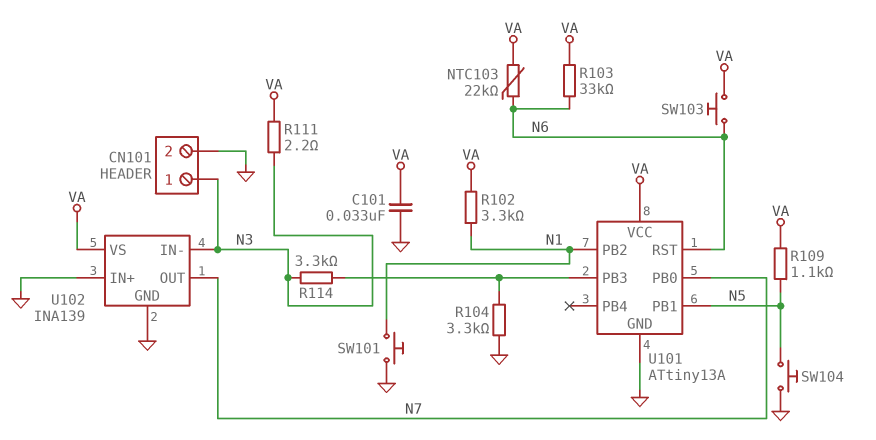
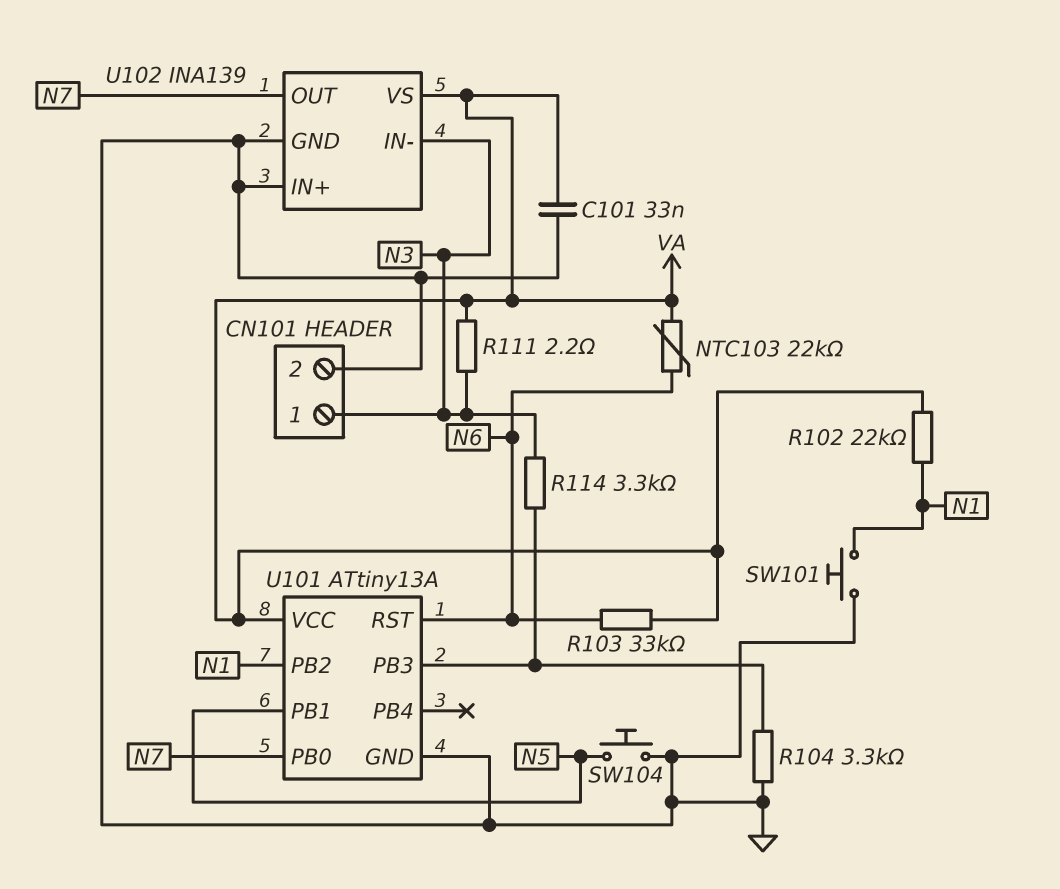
R102: 3.3k (N1, VA) -> 22k (N1, VA)
R109: 1.1k (N5, VA) -> none
SW103: button (N6, VA) -> none

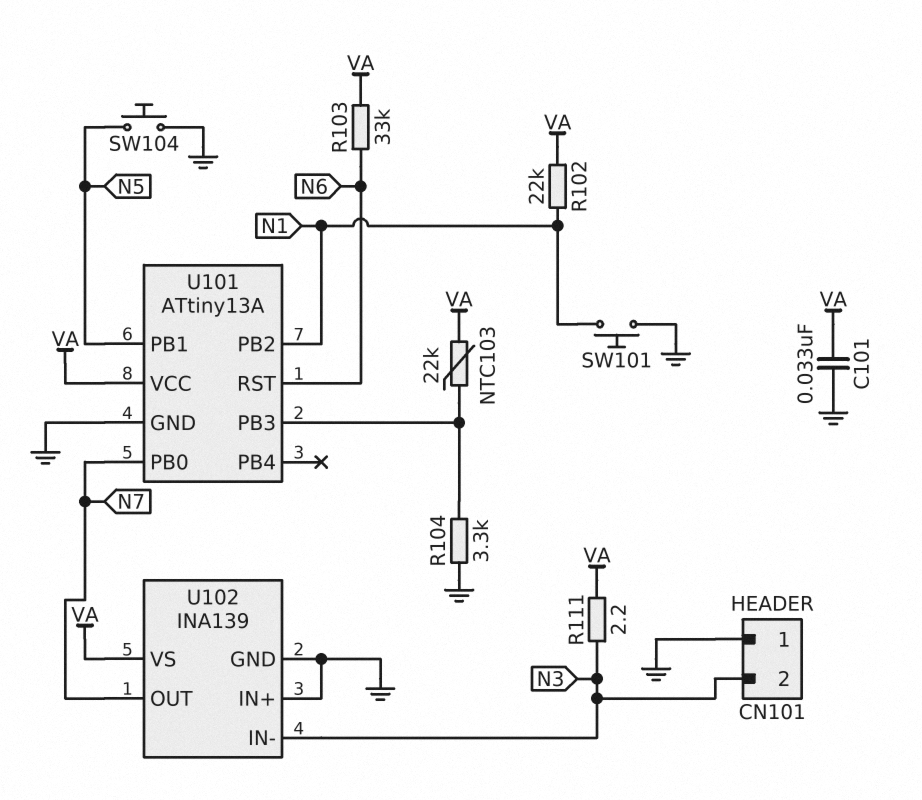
CN101 pin 1: N3 -> GND
CN101 pin 2: GND -> N3
NTC103: 22k (N6, VA) -> 22k (U101/PB3, VA)
R114: 3.3k (N3, U101/PB3) -> none

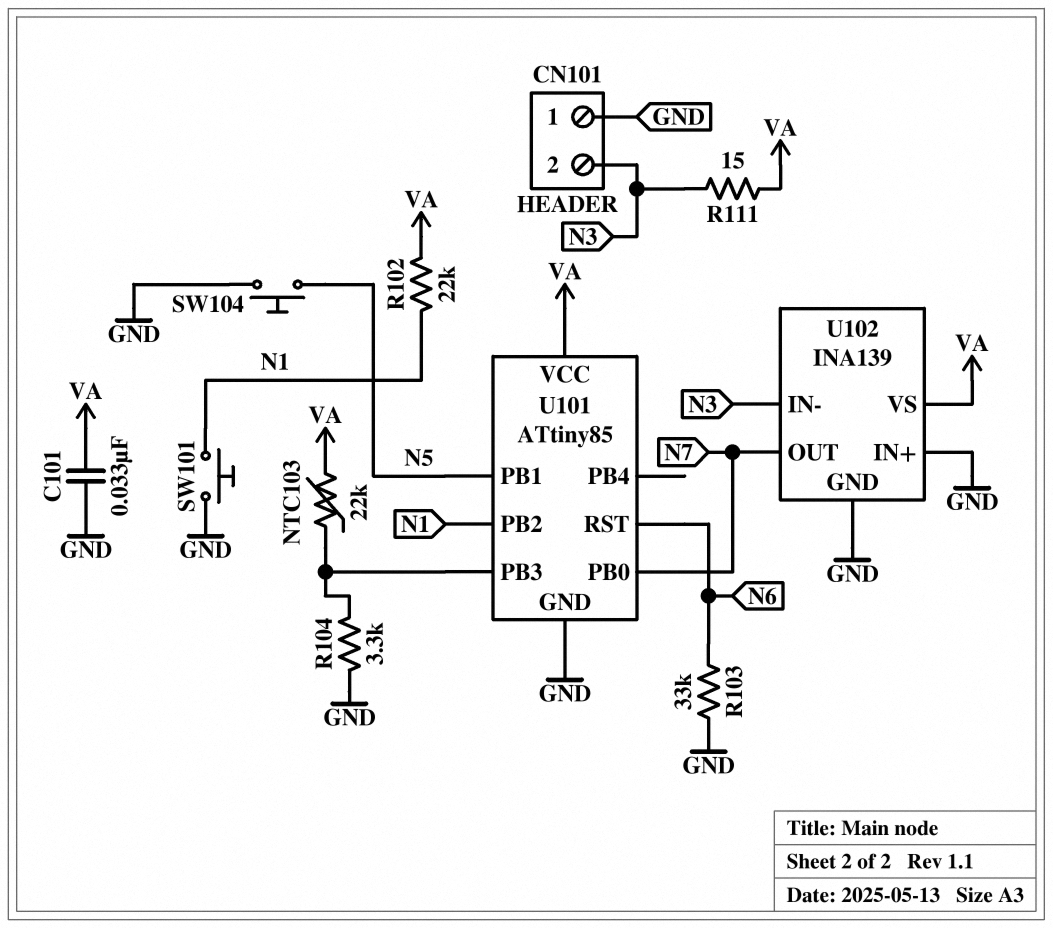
R103: 33k (N6, VA) -> 33k (GND, N6)
R111: 2.2 (N3, VA) -> 15 (N3, VA)
U101: ATtiny13A -> ATtiny85

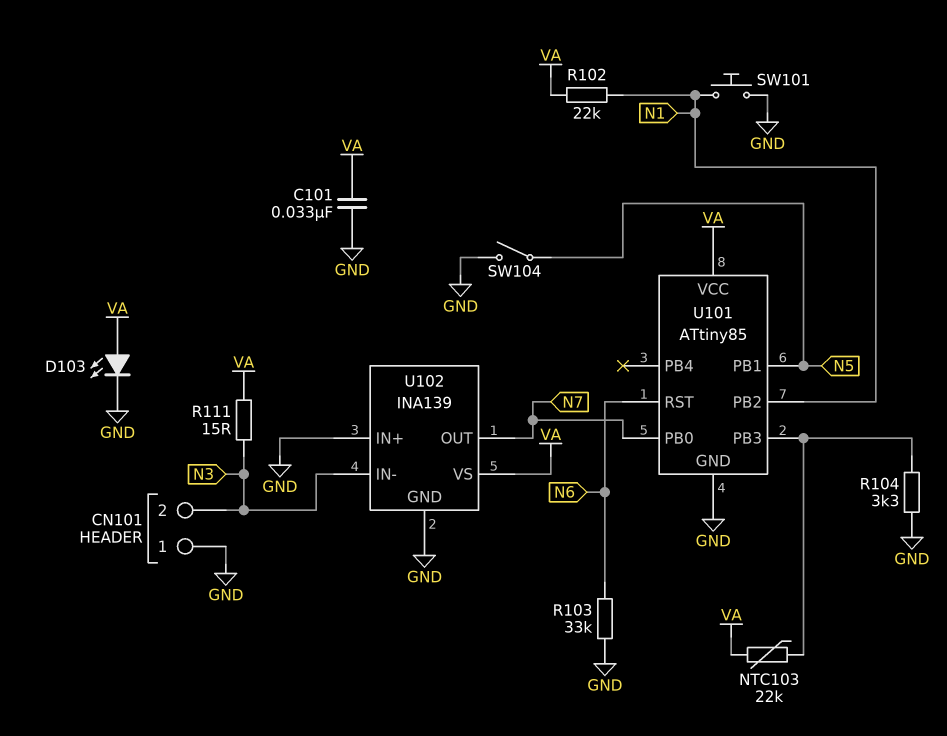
D103: none -> LED (A VA, K GND)
SW104: button (GND, N5) -> switch (GND, N5)

